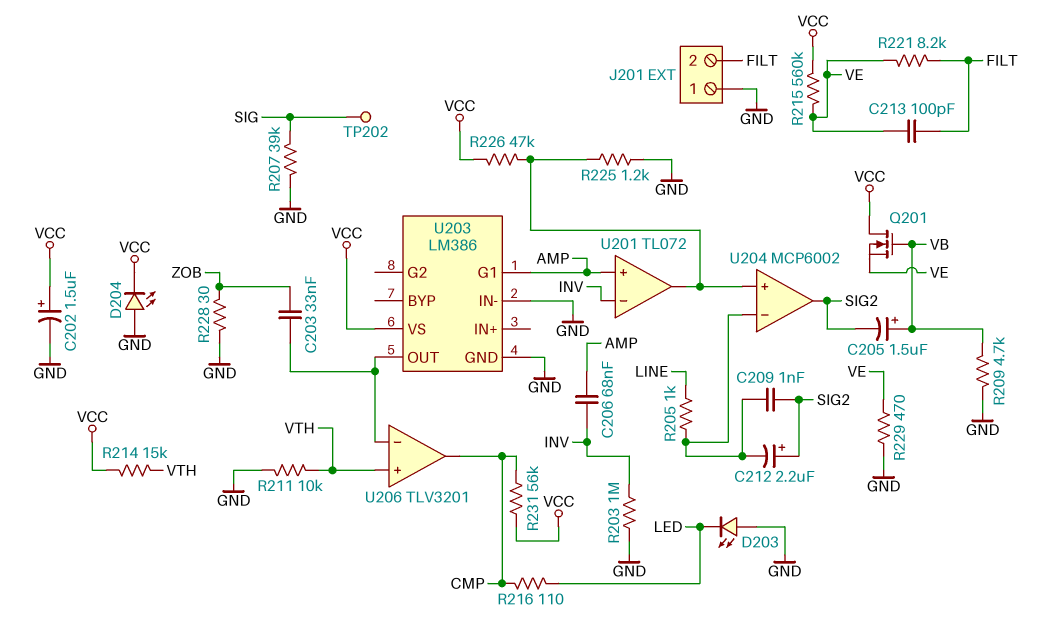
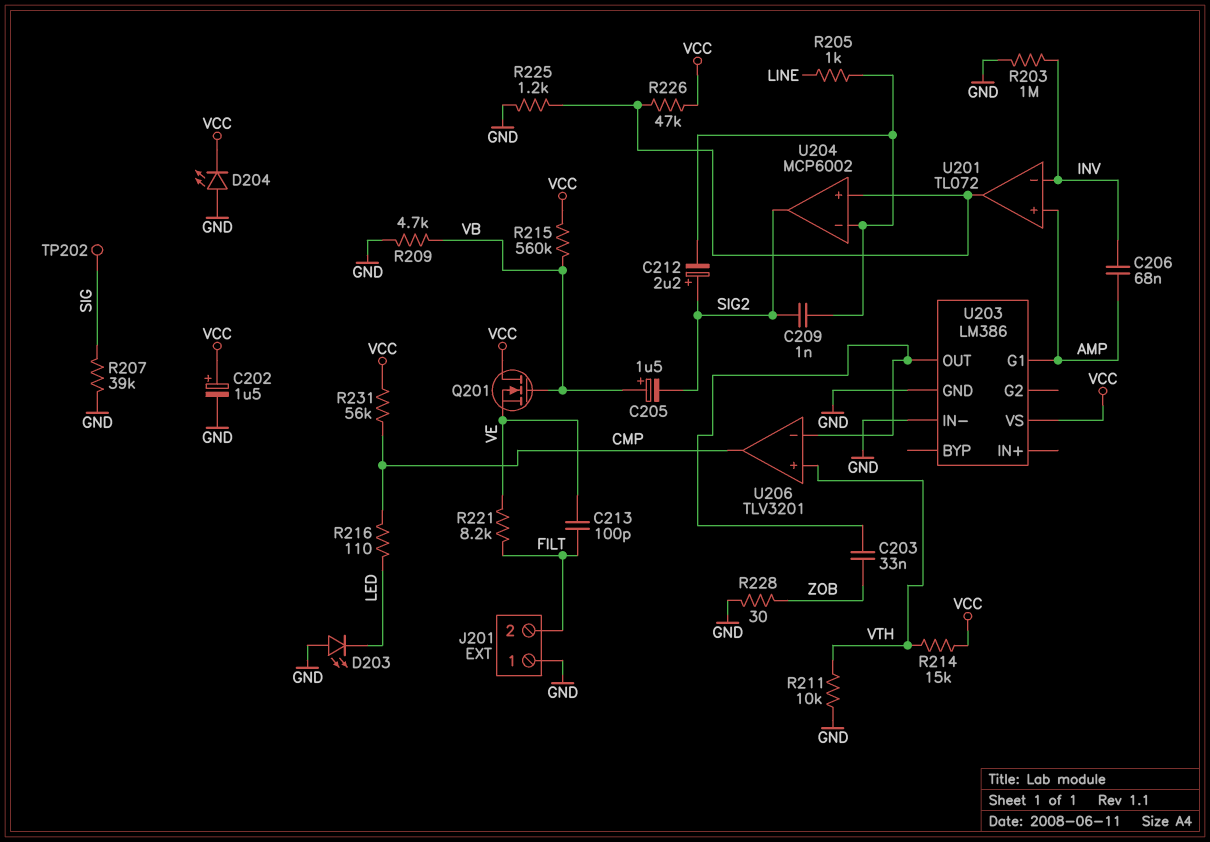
R215: 560k (VCC, VE) -> 560k (VB, VCC)
R229: 470 (GND, VE) -> none

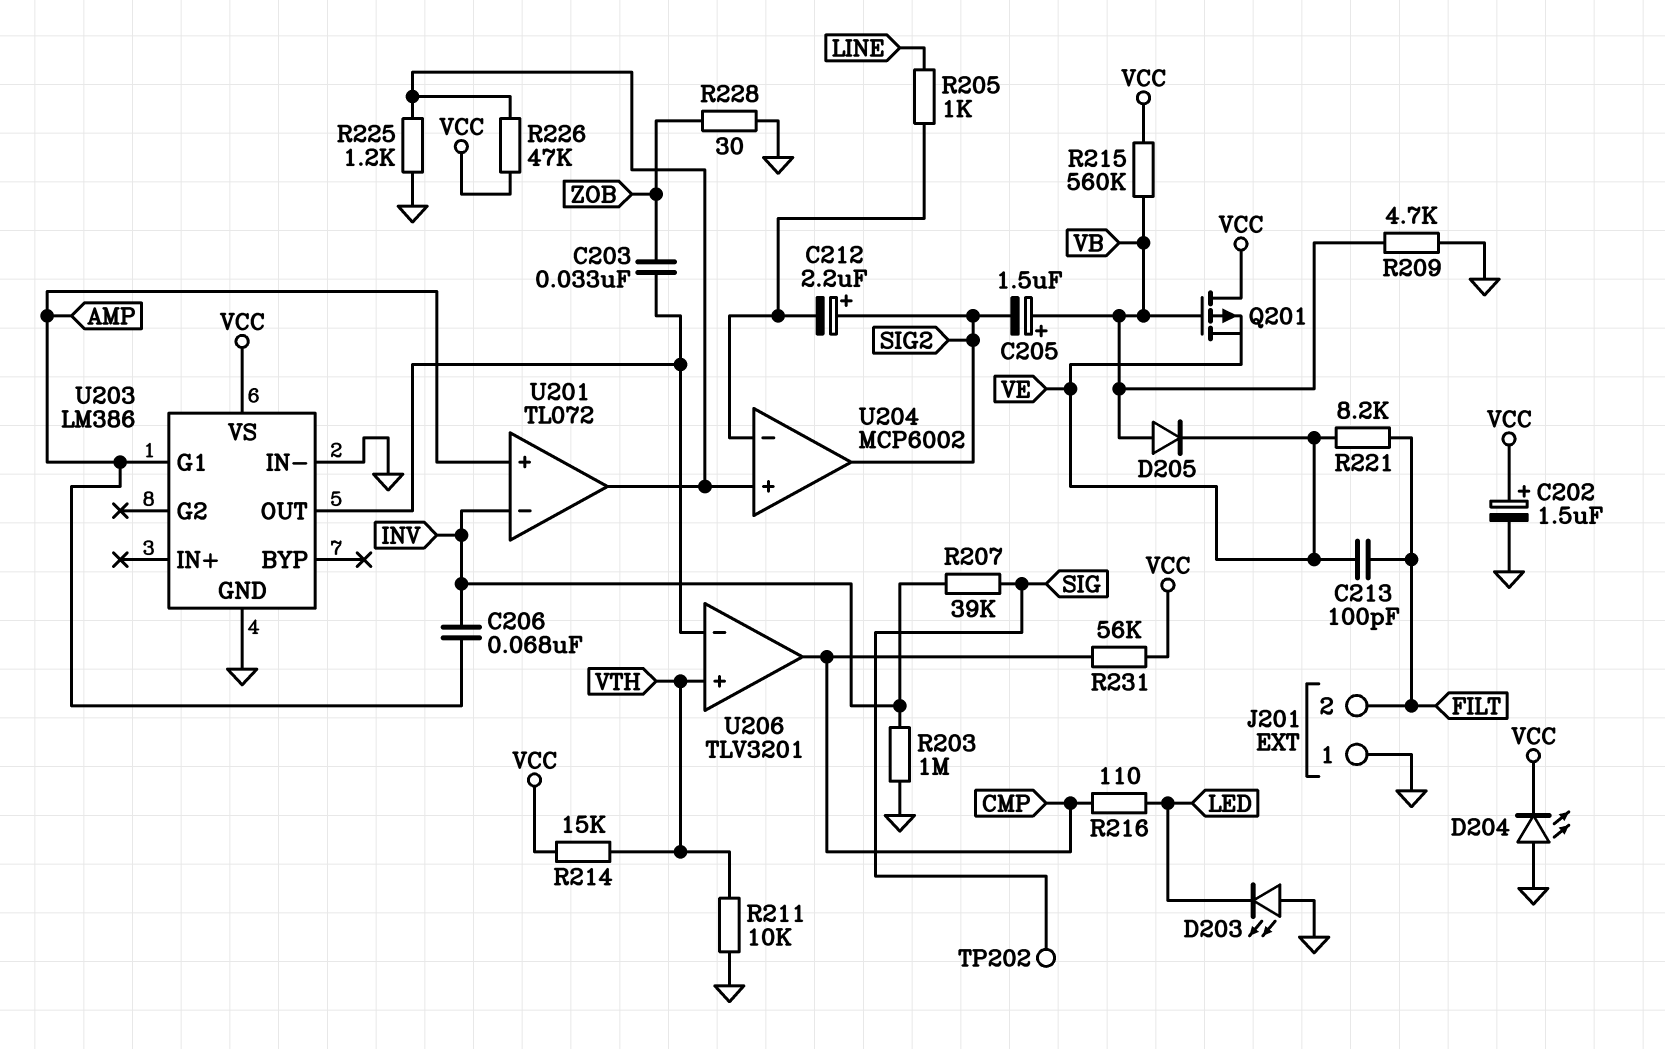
C209: 1nF (SIG2, U204/in-) -> none
D205: none -> diode (A VB, K VE)
Q201: NMOS (G VB, D VCC, S VE) -> PMOS (G VB, D VCC, S VE)
R207: 39k (GND, SIG) -> 39k (INV, SIG)

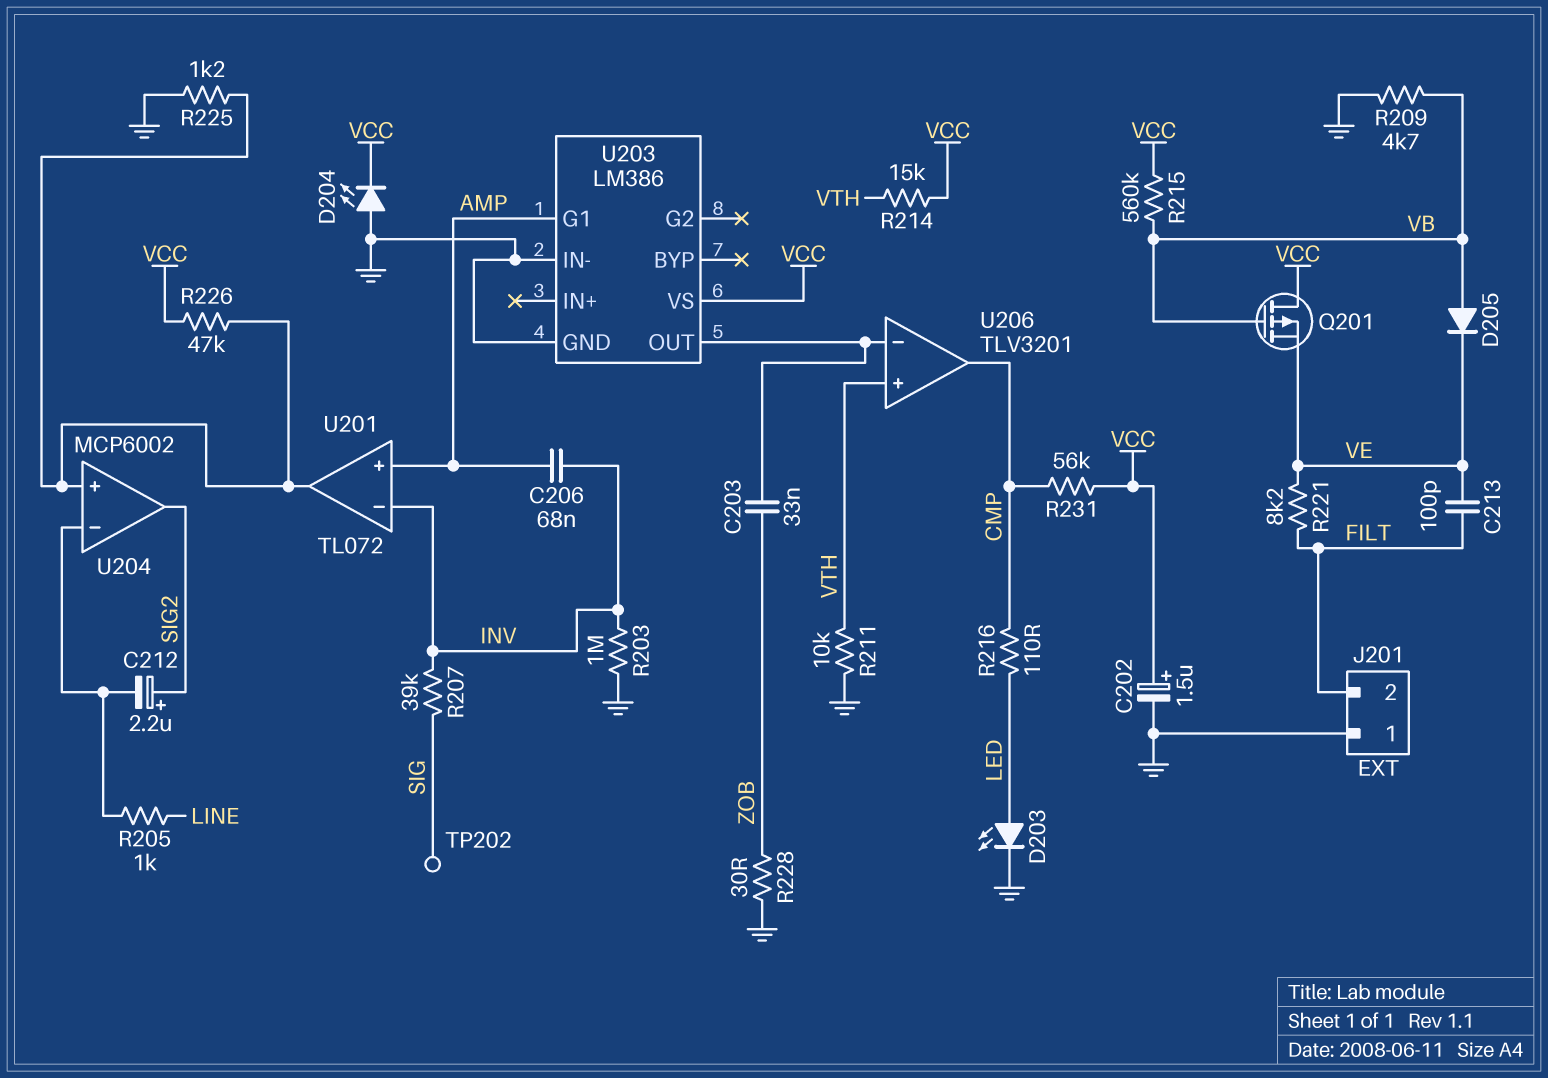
C205: 1.5uF (plus VB, minus SIG2) -> none
D203: LED (A GND, K LED) -> LED (A LED, K GND)

